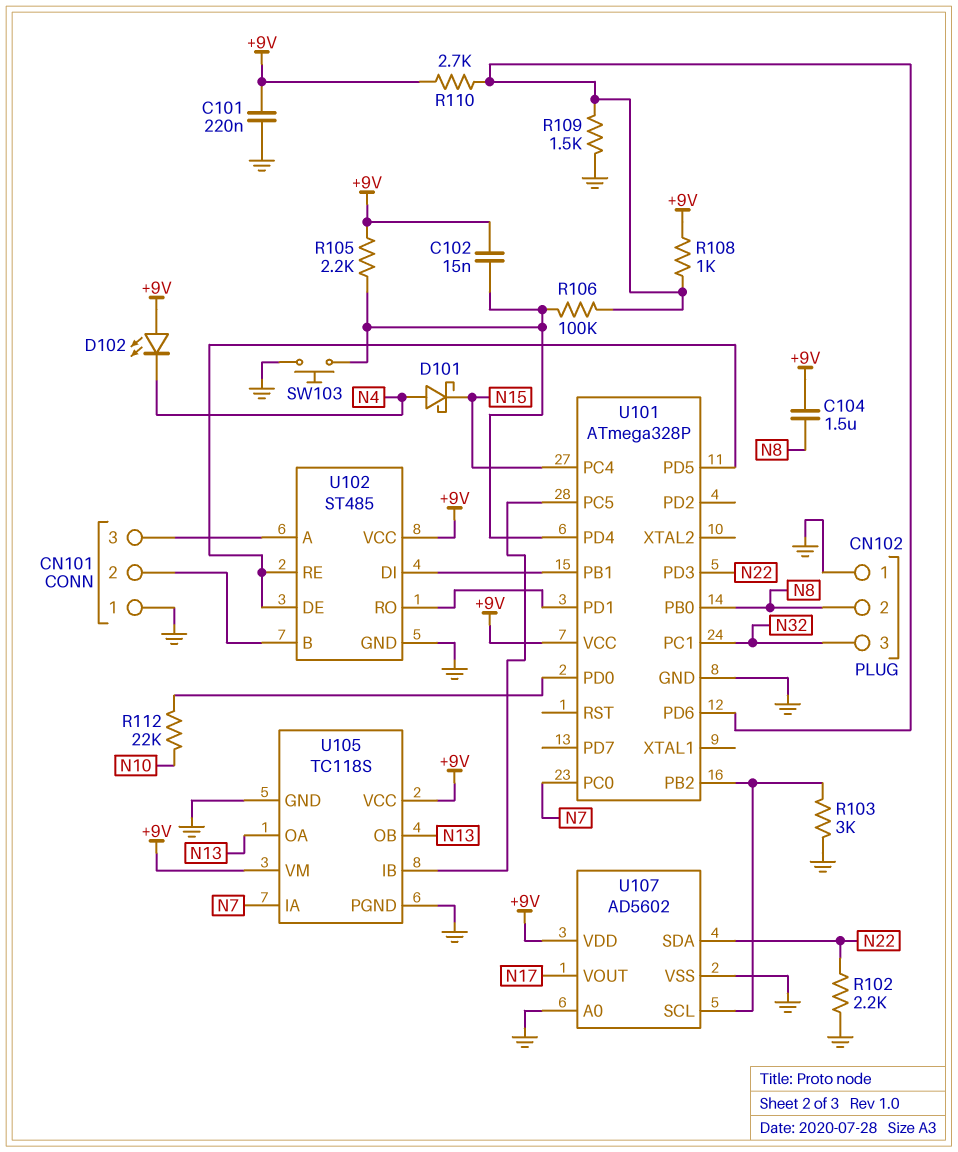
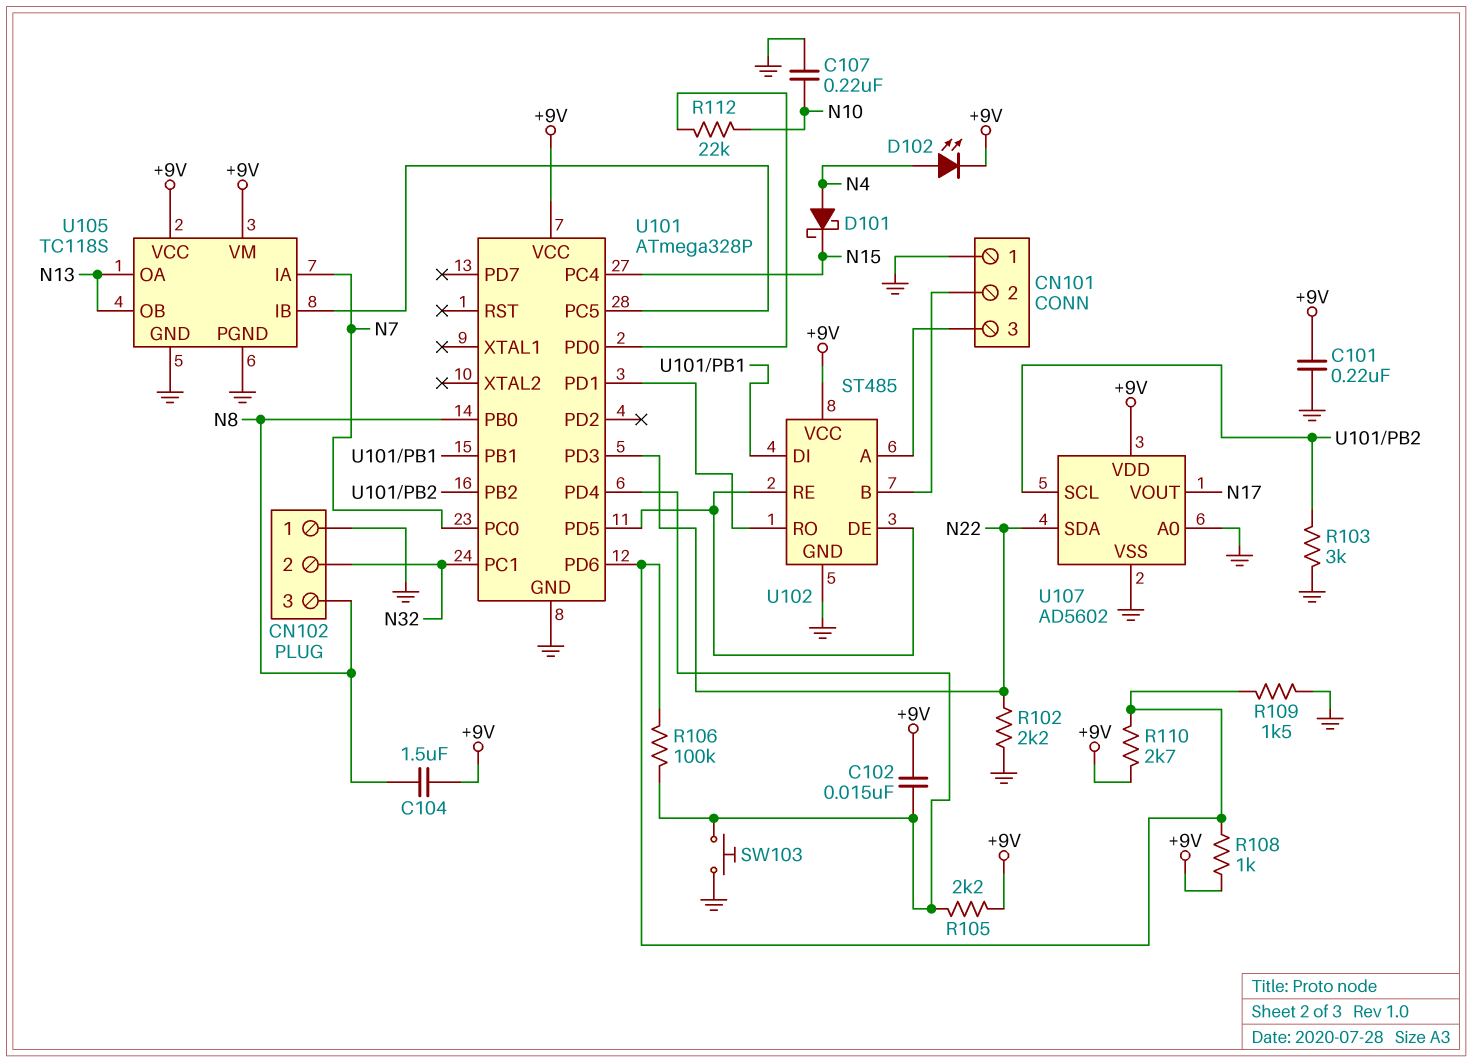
C107: none -> 220nF (GND, N10)
CN102 pin 2: N8 -> N32
CN102 pin 3: N32 -> N8
D102: LED (A +9V, K N4) -> LED (A N4, K +9V)

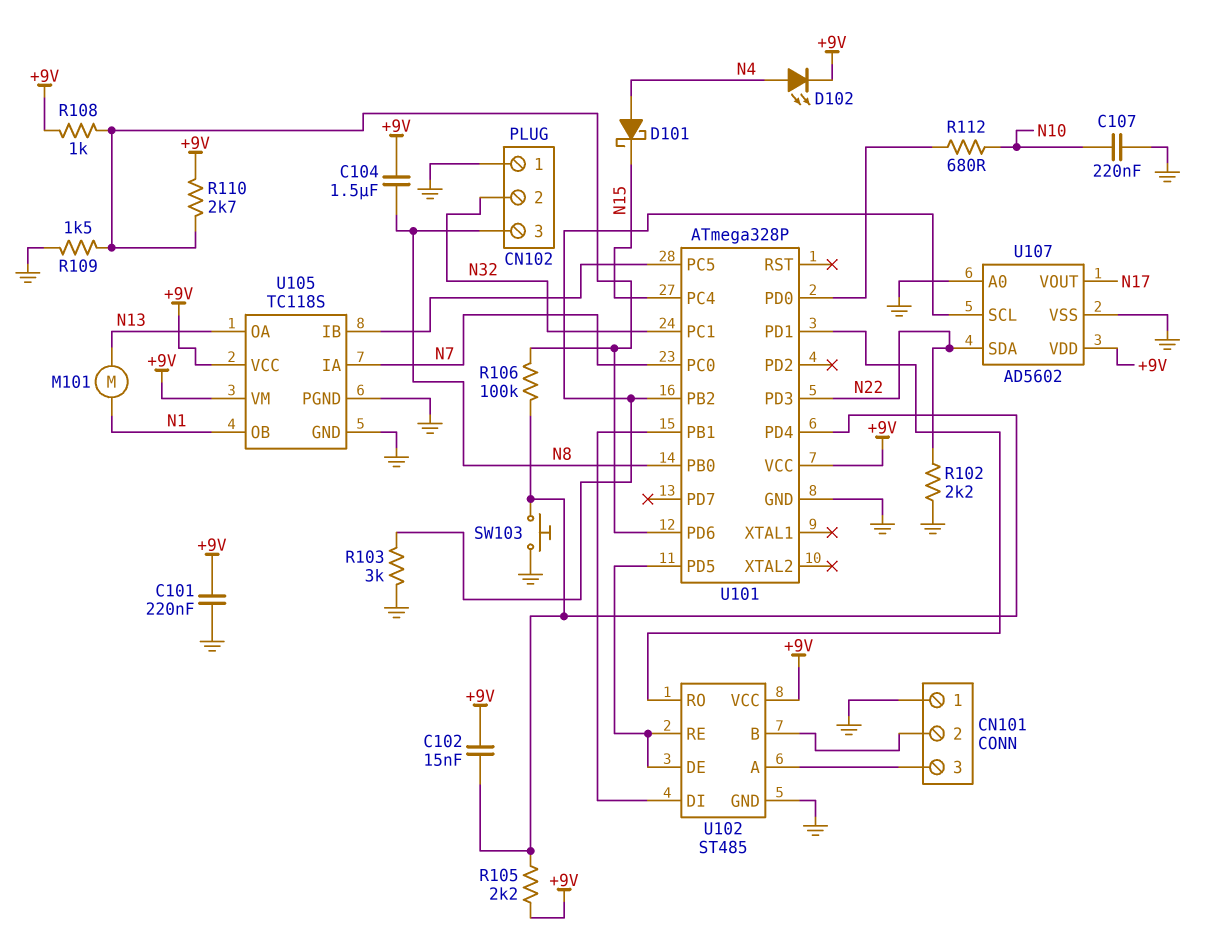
M101: none -> motor (N1, N13)
R112: 22k (N10, U101/PD0) -> 680 (N10, U101/PD0)
U105 pin OB: N13 -> N1

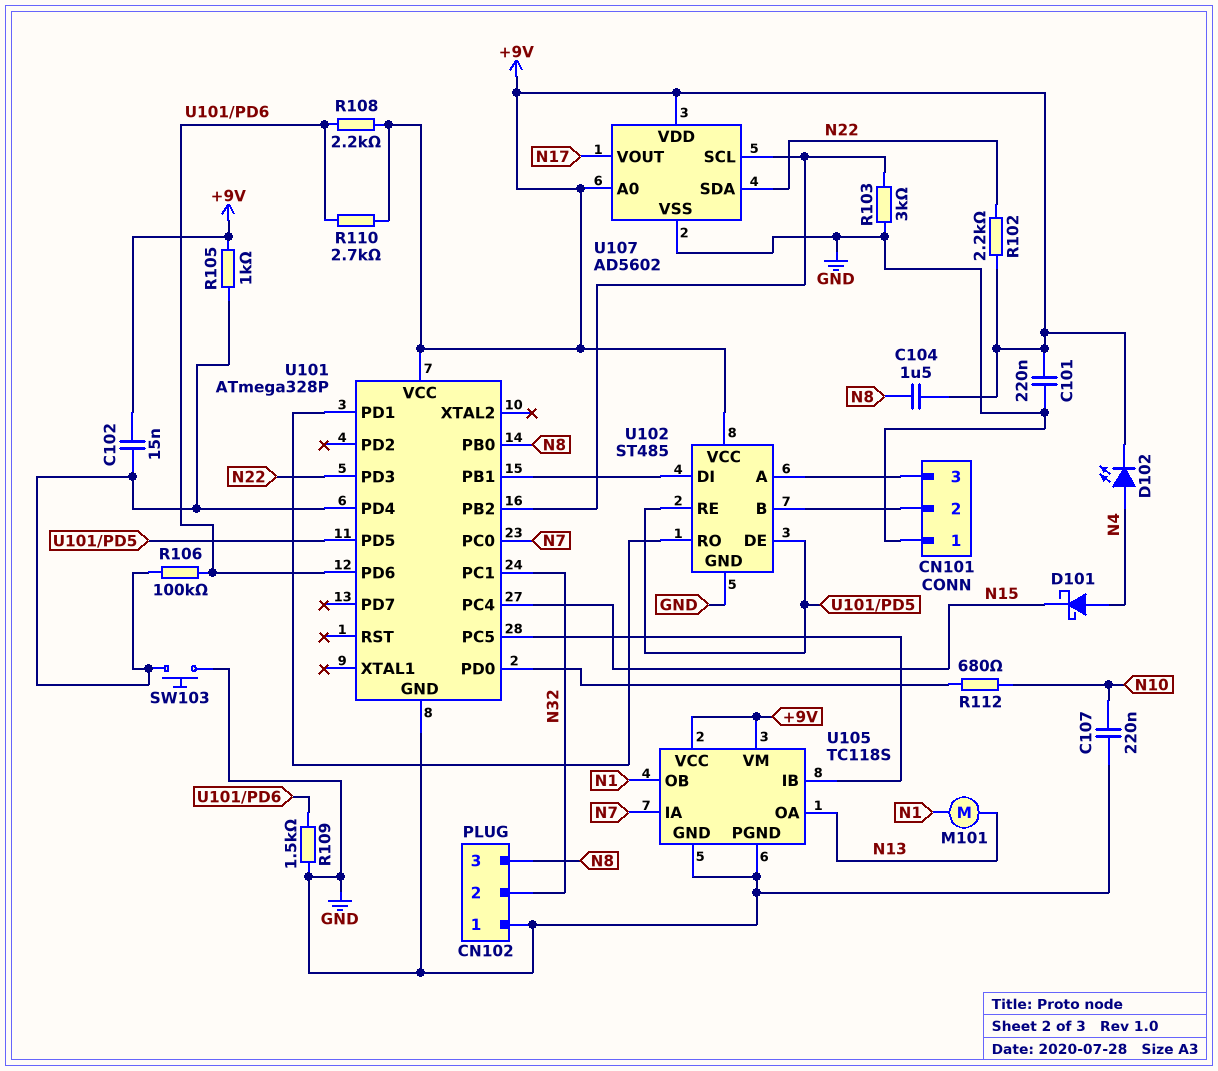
R102: 2.2k (GND, N22) -> 2.2k (+9V, N22)
R105: 2.2k (+9V, U101/PD4) -> 1k (+9V, U101/PD4)
R108: 1k (+9V, U101/PD6) -> 2.2k (+9V, U101/PD6)
U107 pin A0: GND -> +9V

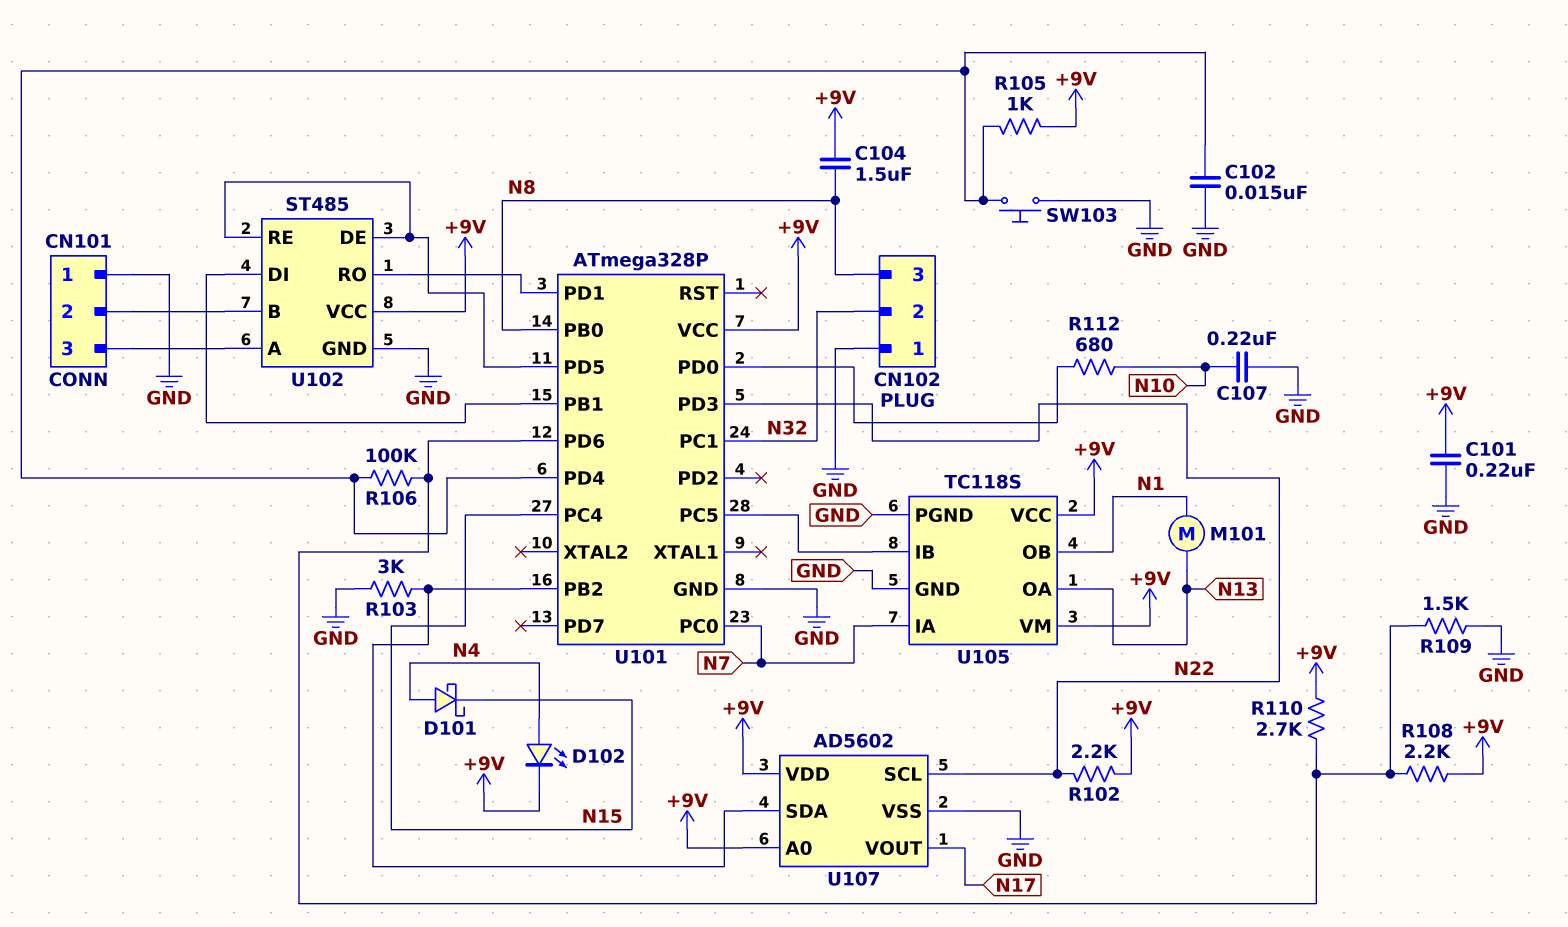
C102: 15nF (+9V, U101/PD4) -> 15nF (GND, U101/PD4)
U107 pin SCL: U101/PB2 -> N22
U107 pin SDA: N22 -> U101/PB2

